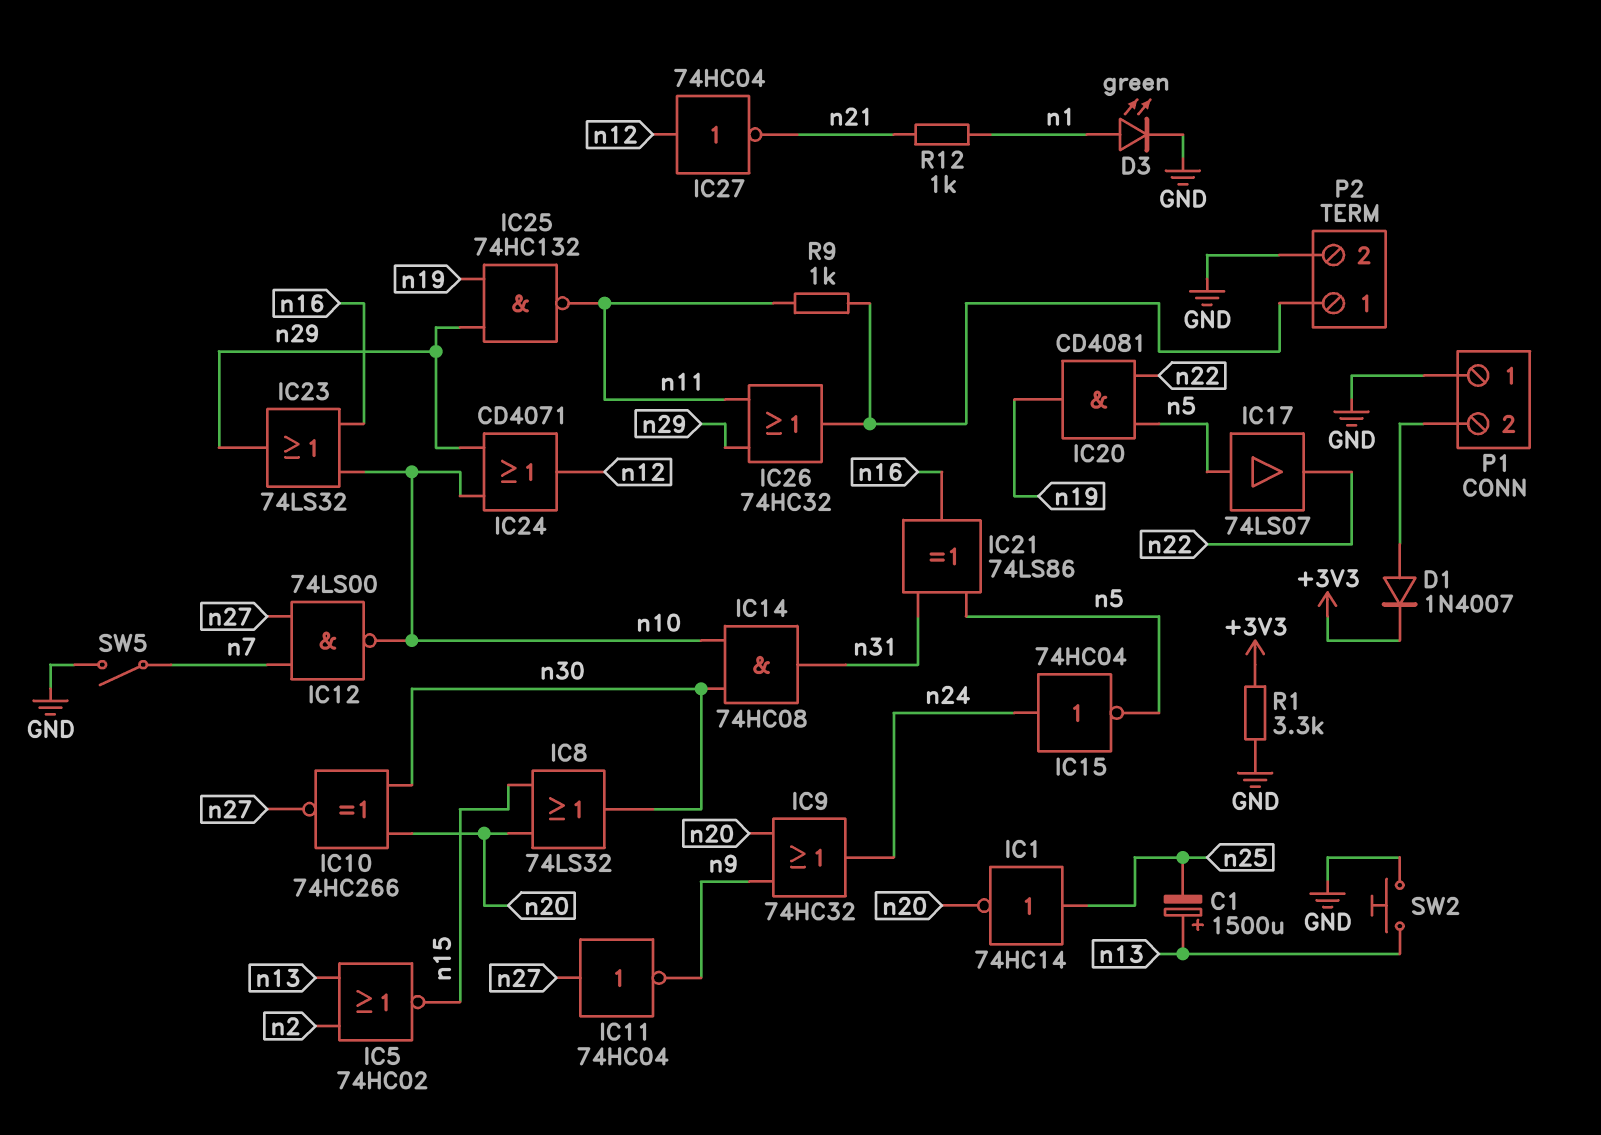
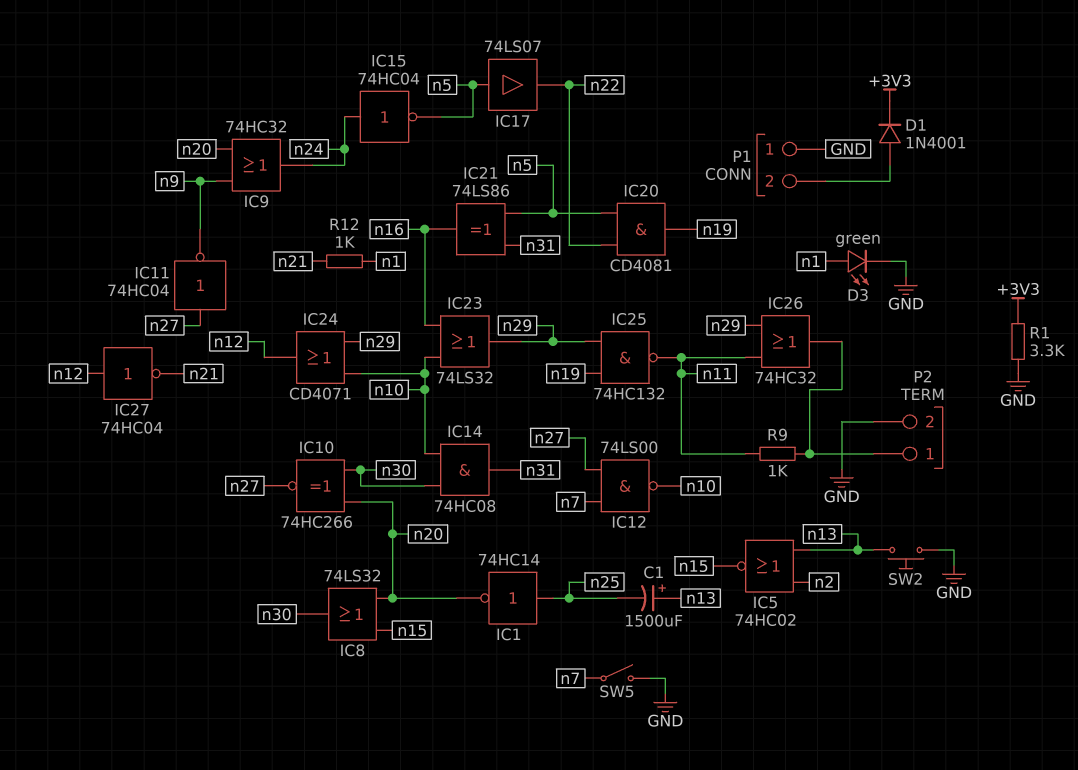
D1: diode 1N4007 (A P1/2, K +3V3) -> diode 1N4001 (A P1/2, K +3V3)

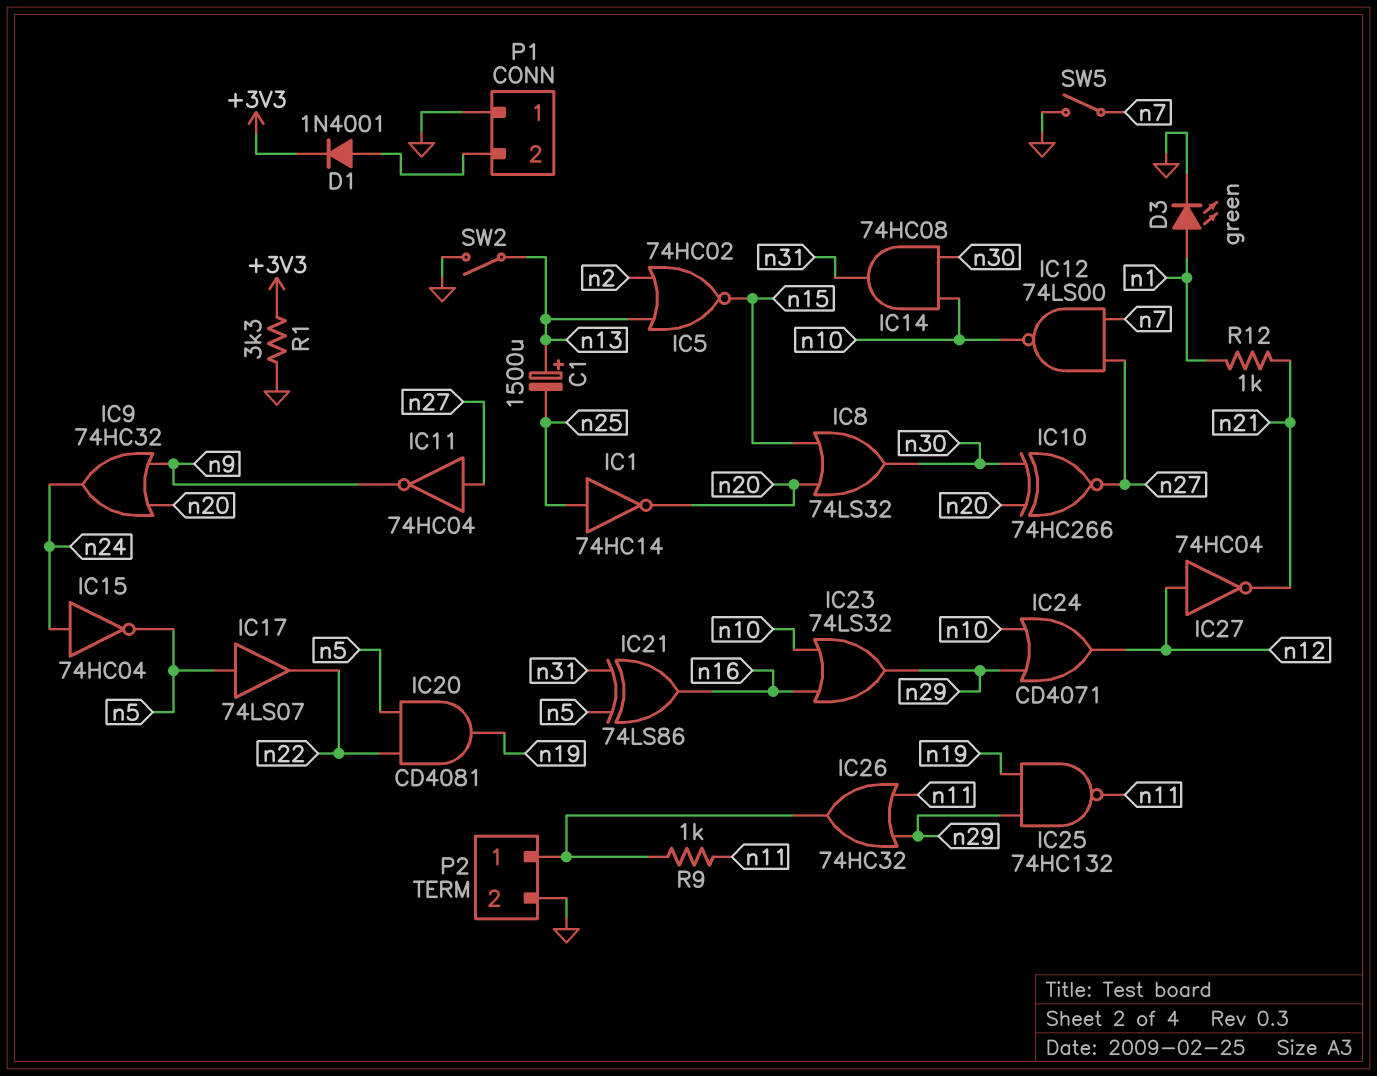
SW2: button (GND, n13) -> switch (GND, n13)

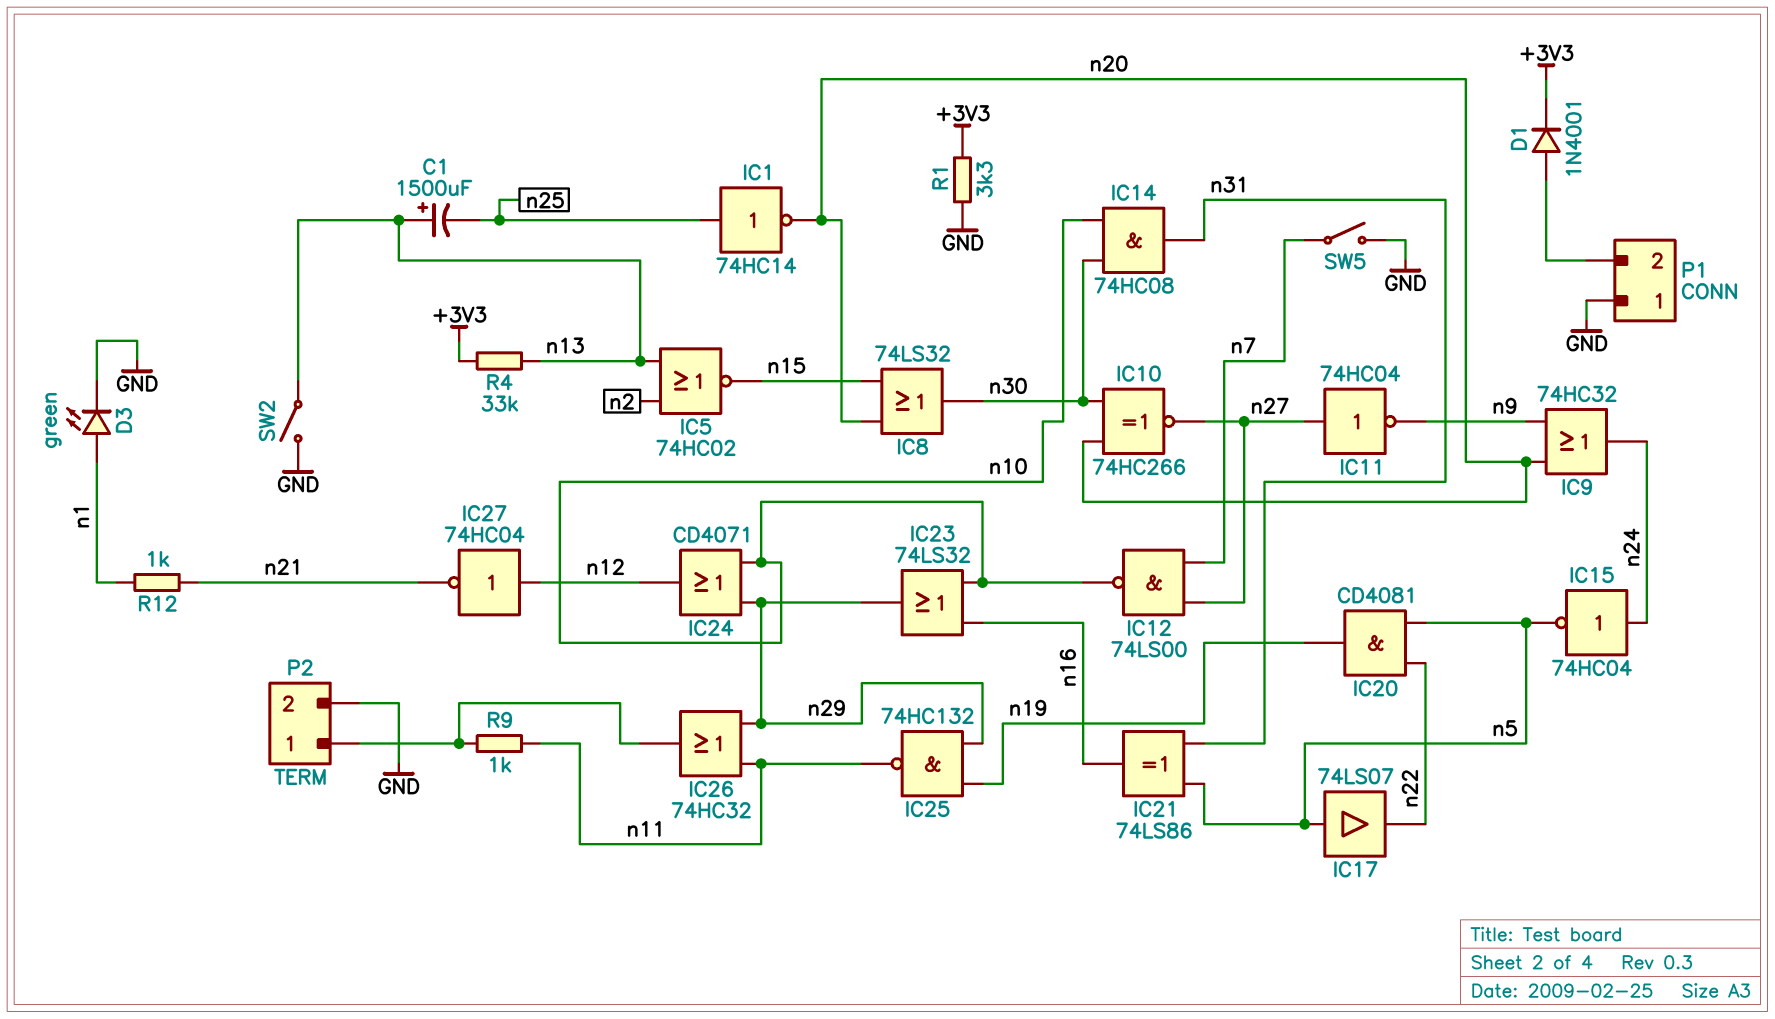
R4: none -> 33k (+3V3, n13)

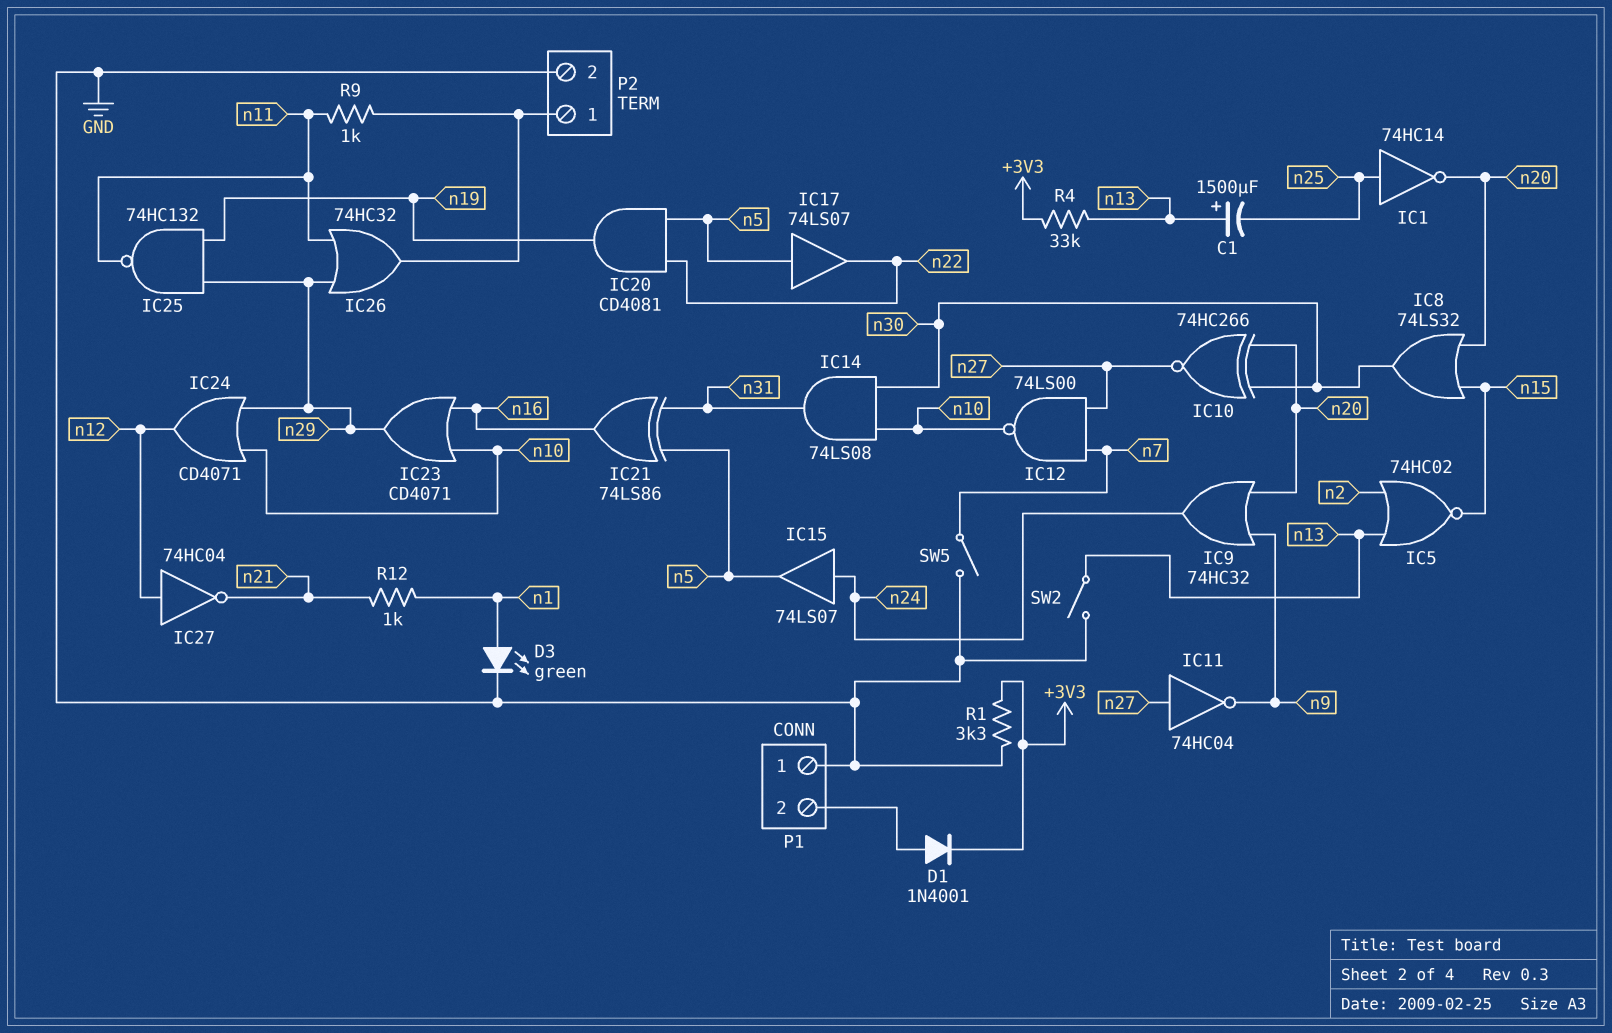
IC14: AND 74HC08 (in n10, in n30, out n31) -> AND 74LS08 (in n10, in n30, out n31)
IC15: NOT 74HC04 (in n24, out n5) -> buffer 74LS07 (in n24, out n5)
IC23: OR 74LS32 (in n10, in n16, out n29) -> OR CD4071 (in n10, in n16, out n29)

